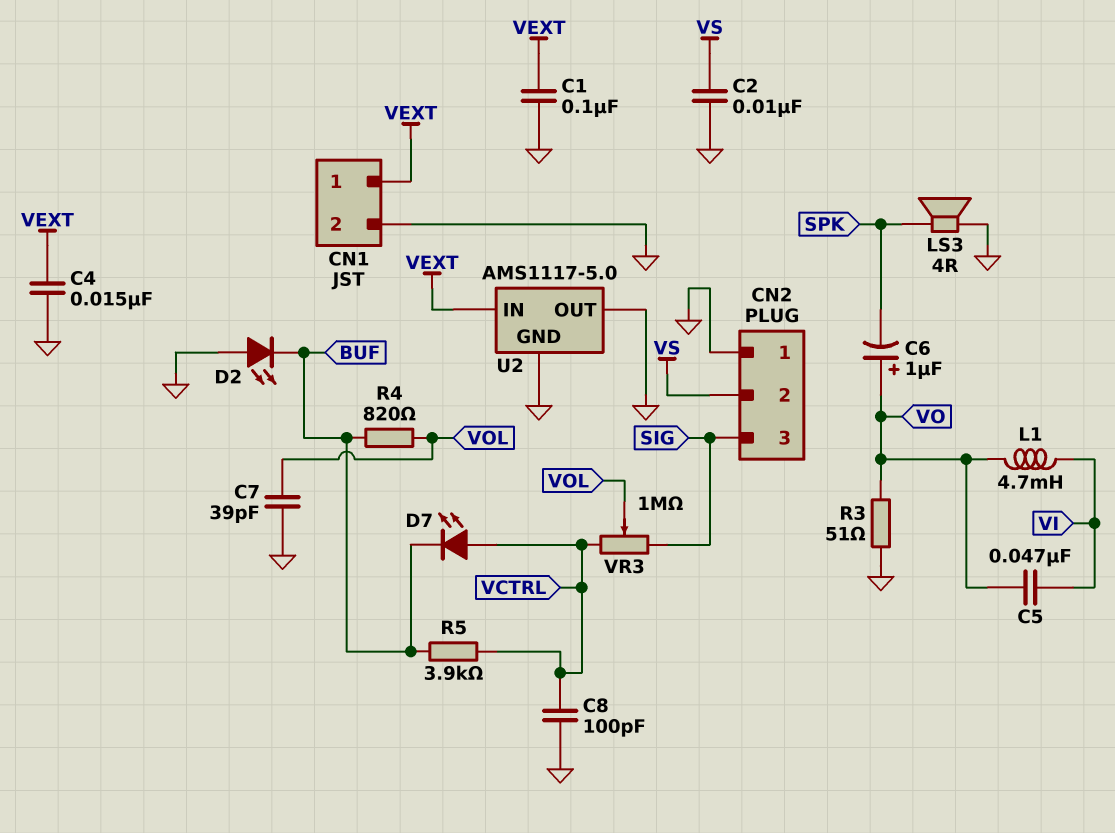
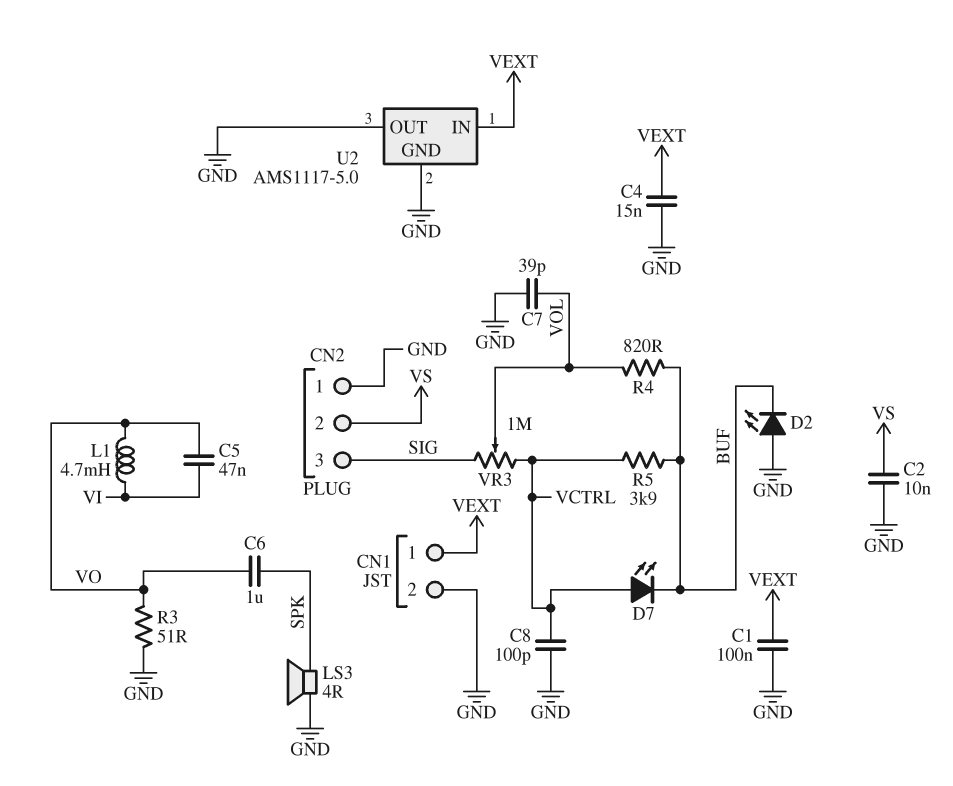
C6: 1uF (plus VO, minus SPK) -> 1uF (SPK, VO)

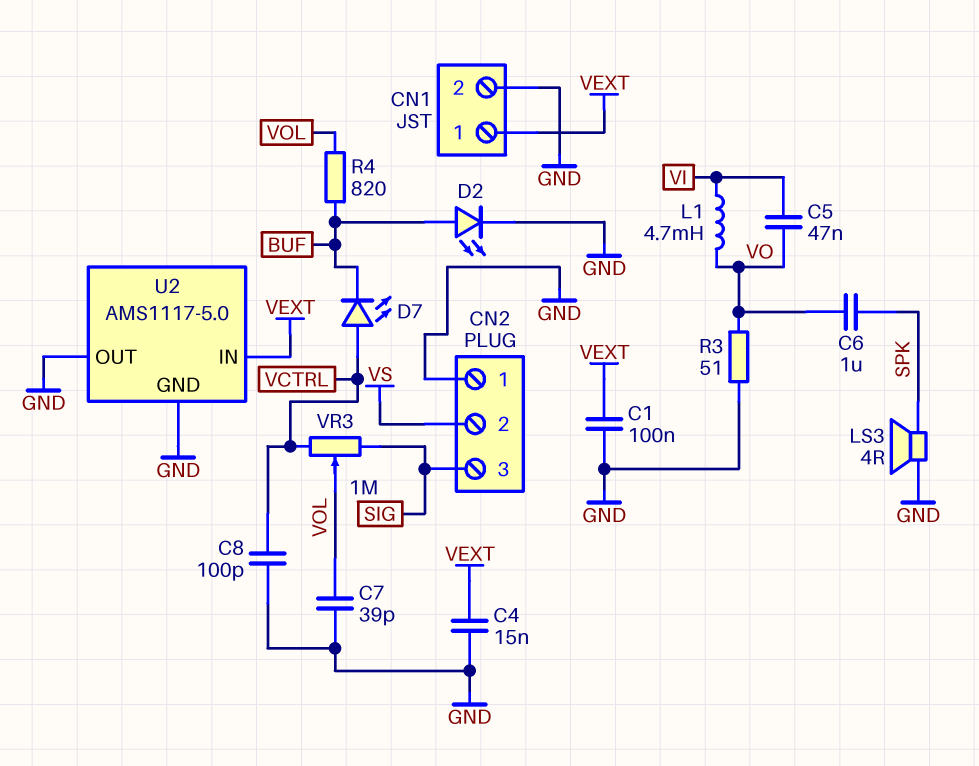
C2: 10nF (GND, VS) -> none
D2: LED (A GND, K BUF) -> LED (A BUF, K GND)
R5: 3.9k (BUF, VCTRL) -> none

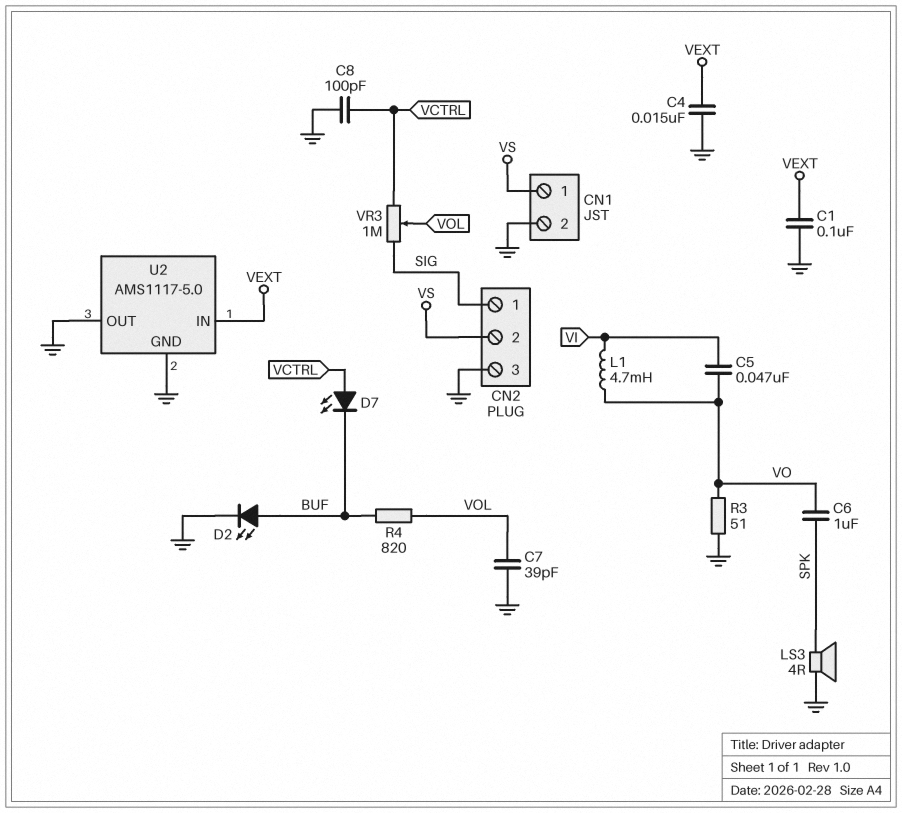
CN1 pin 1: VEXT -> VS
CN2 pin 1: GND -> SIG
CN2 pin 3: SIG -> GND

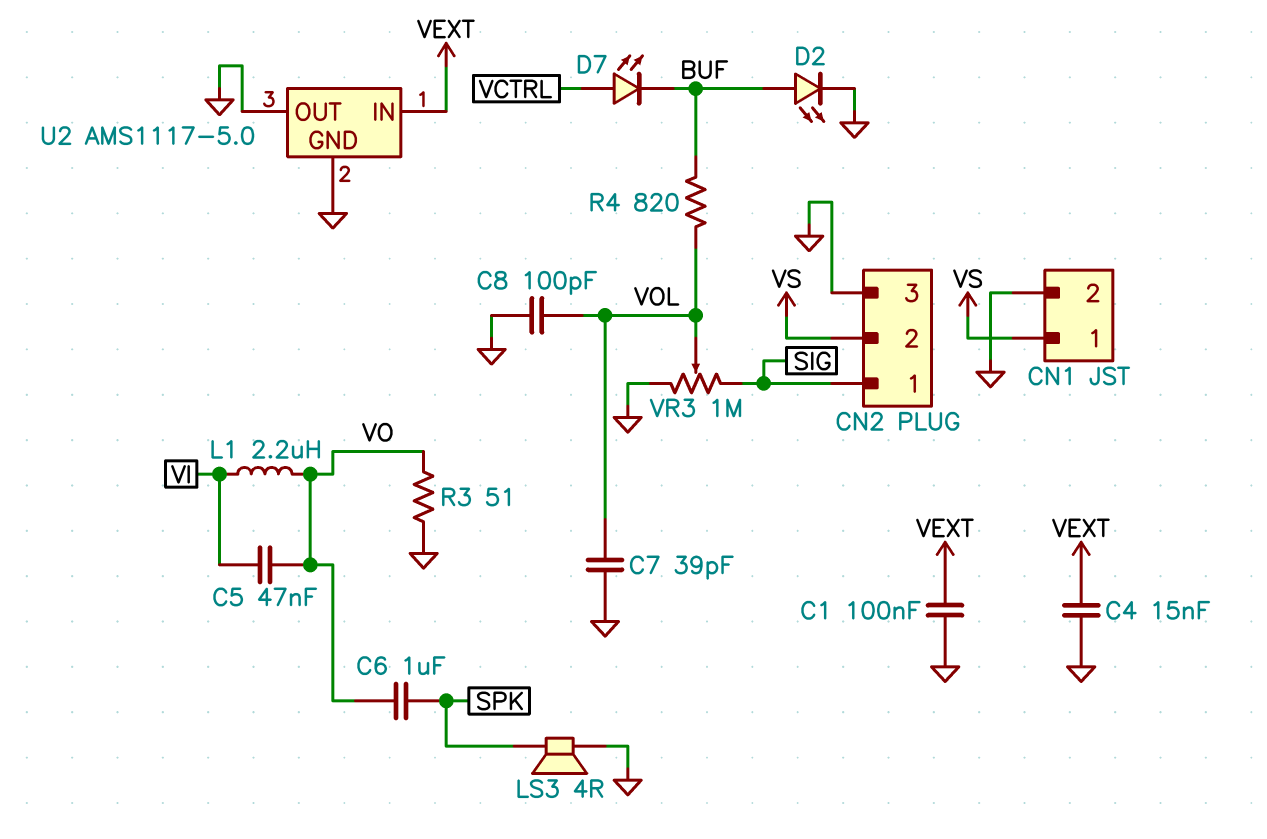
C8: 100pF (GND, VCTRL) -> 100pF (GND, VOL)
L1: 4.7mH (VI, VO) -> 2.2uH (VI, VO)
VR3: 1M (SIG, VCTRL, wiper VOL) -> 1M (GND, SIG, wiper VOL)

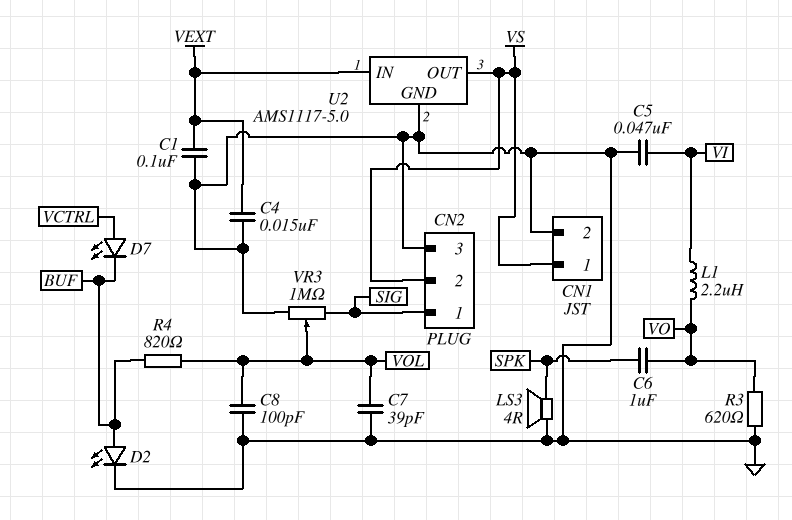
C5: 47nF (VI, VO) -> 47nF (GND, VI)
R3: 51 (GND, VO) -> 620 (GND, VO)
U2 pin OUT: GND -> VS

